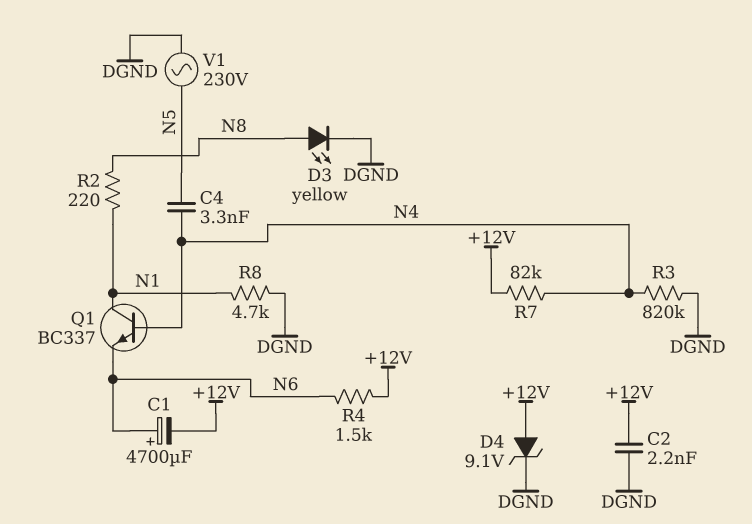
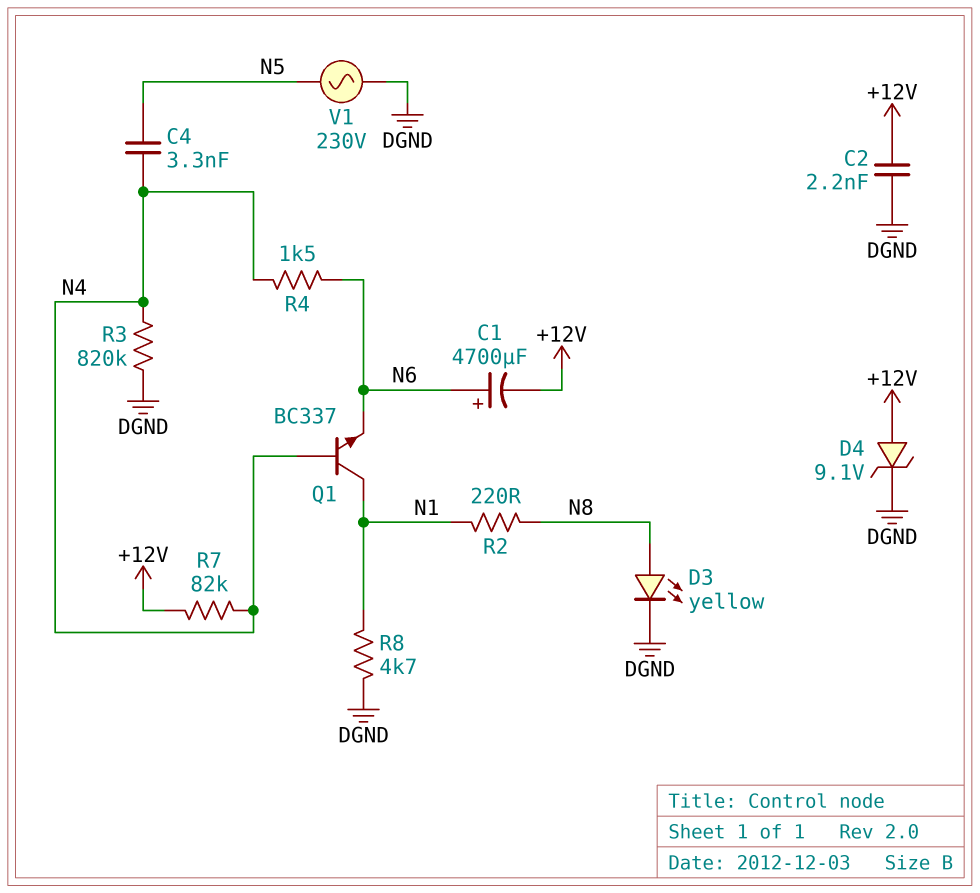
R4: 1.5k (+12V, N6) -> 1.5k (N4, N6)

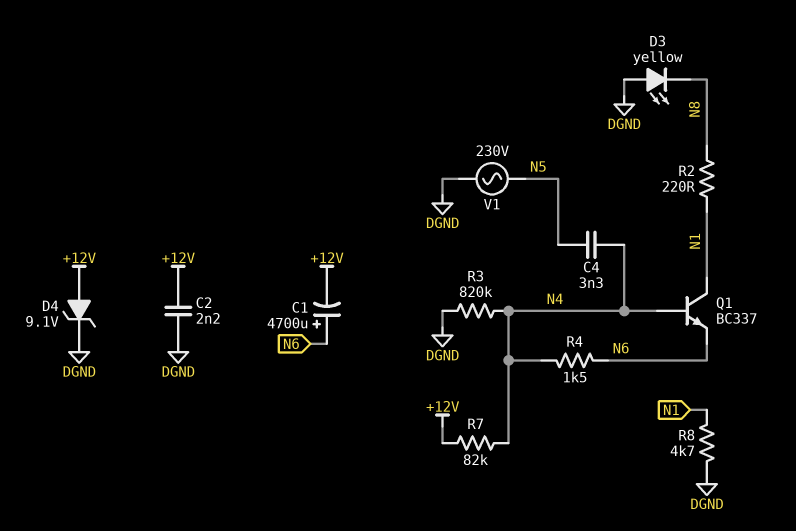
D3: LED yellow (A N8, K DGND) -> LED yellow (A DGND, K N8)

